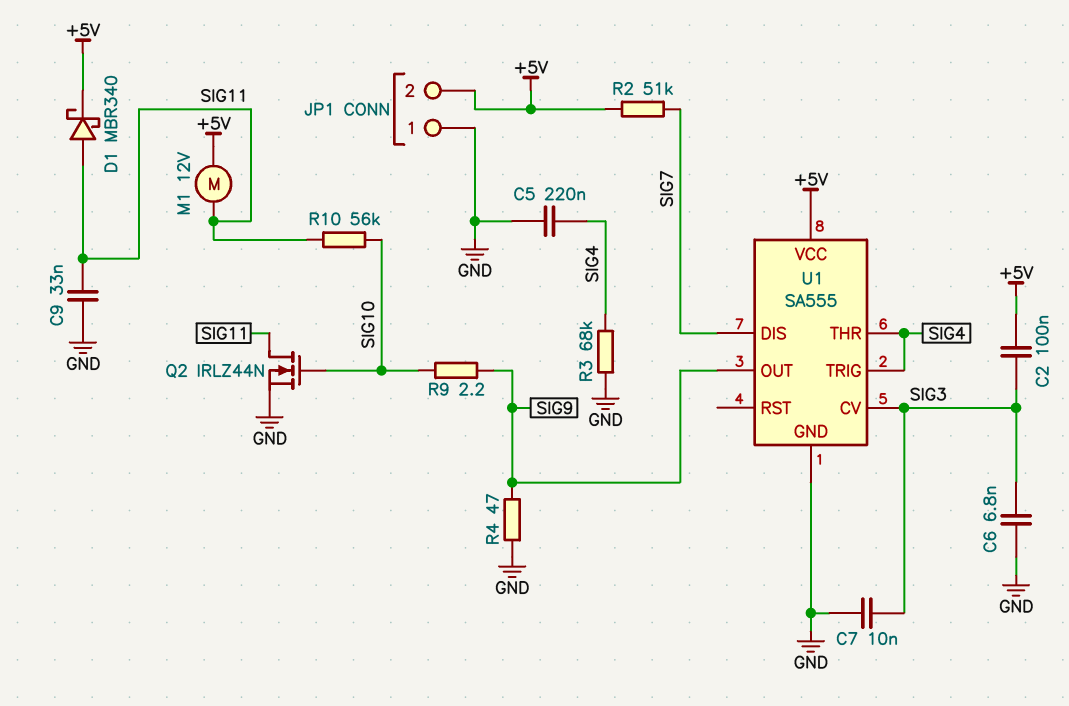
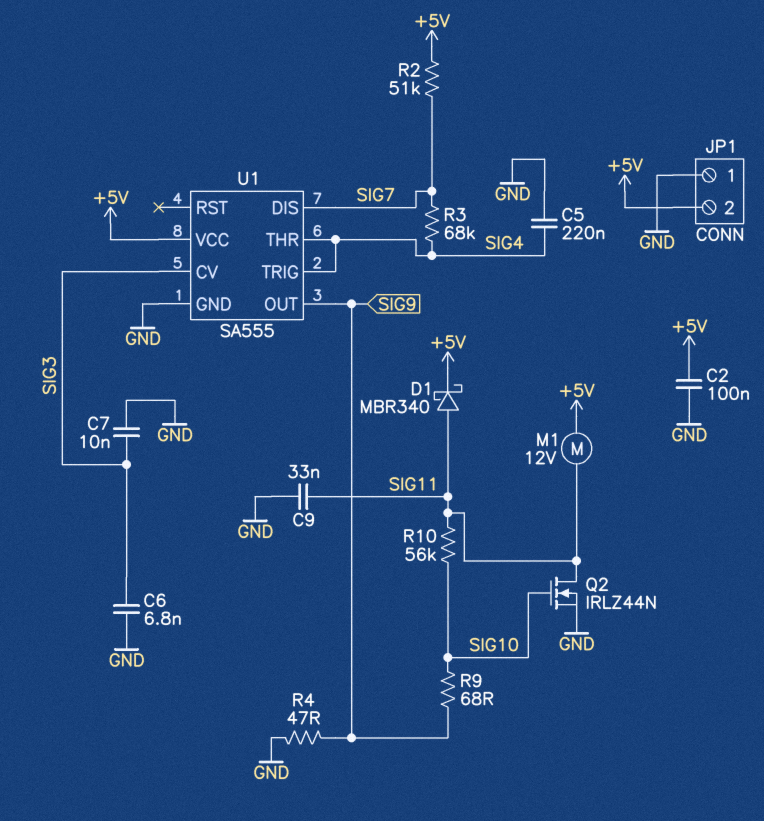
C2: 100nF (+5V, SIG3) -> 100nF (+5V, GND)
R3: 68k (GND, SIG4) -> 68k (SIG4, SIG7)
R9: 2.2 (SIG9, SIG10) -> 68 (SIG9, SIG10)

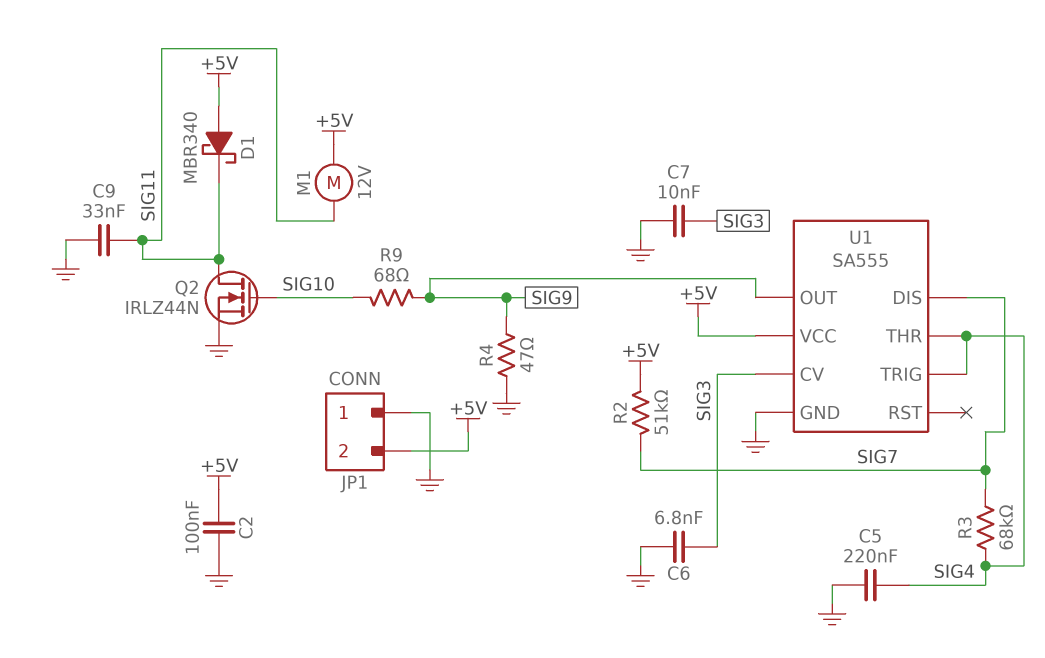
D1: schottky MBR340 (A SIG11, K +5V) -> schottky MBR340 (A +5V, K SIG11)
R10: 56k (SIG10, SIG11) -> none

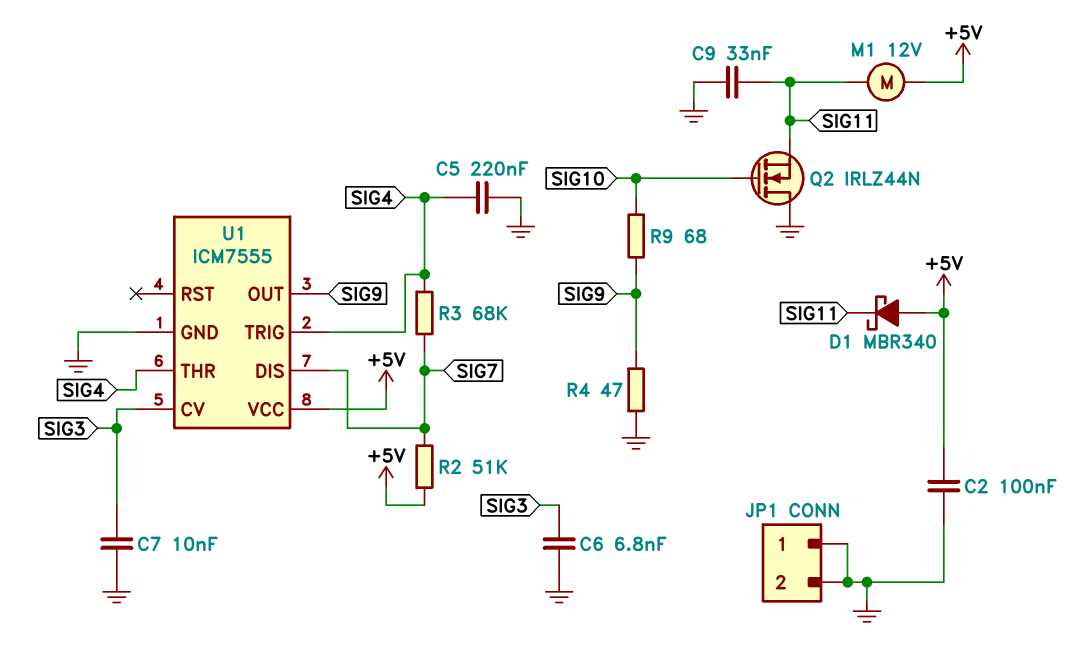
JP1 pin 2: +5V -> GND
Q2: NMOS IRLZ44N (G SIG10, D SIG11, S GND) -> NMOS IRLZ44N (G SIG10, D GND, S SIG11)
U1: SA555 -> ICM7555

